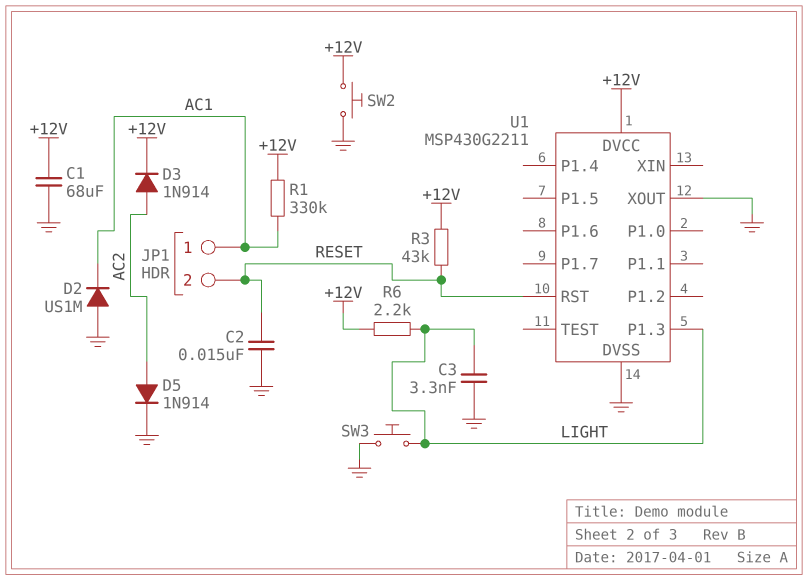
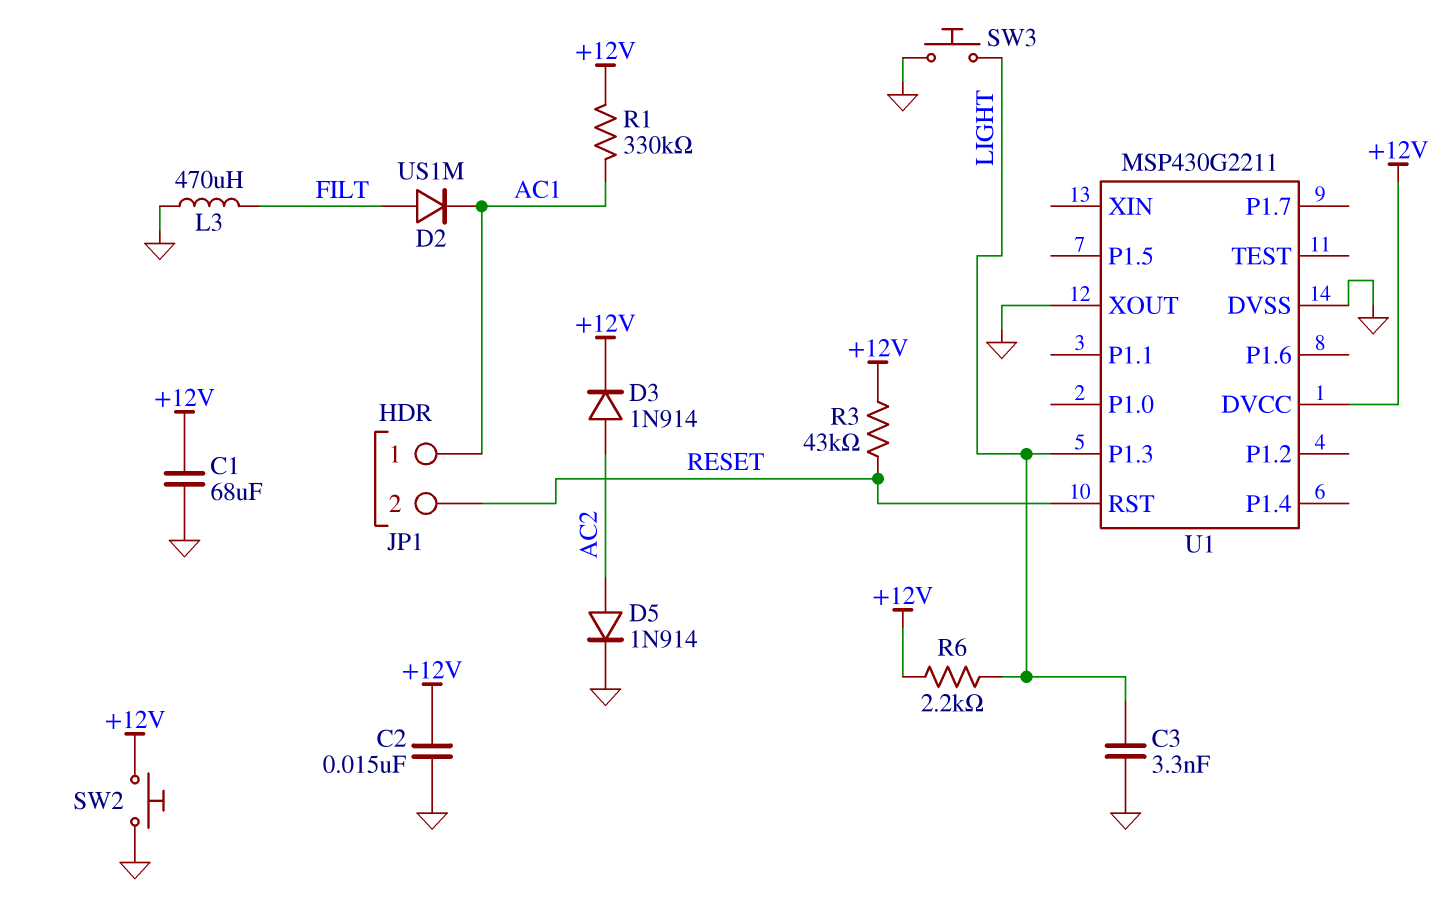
C2: 15nF (GND, RESET) -> 15nF (+12V, GND)
D2: diode US1M (A GND, K AC1) -> diode US1M (A FILT, K AC1)
L3: none -> 470uH (FILT, GND)

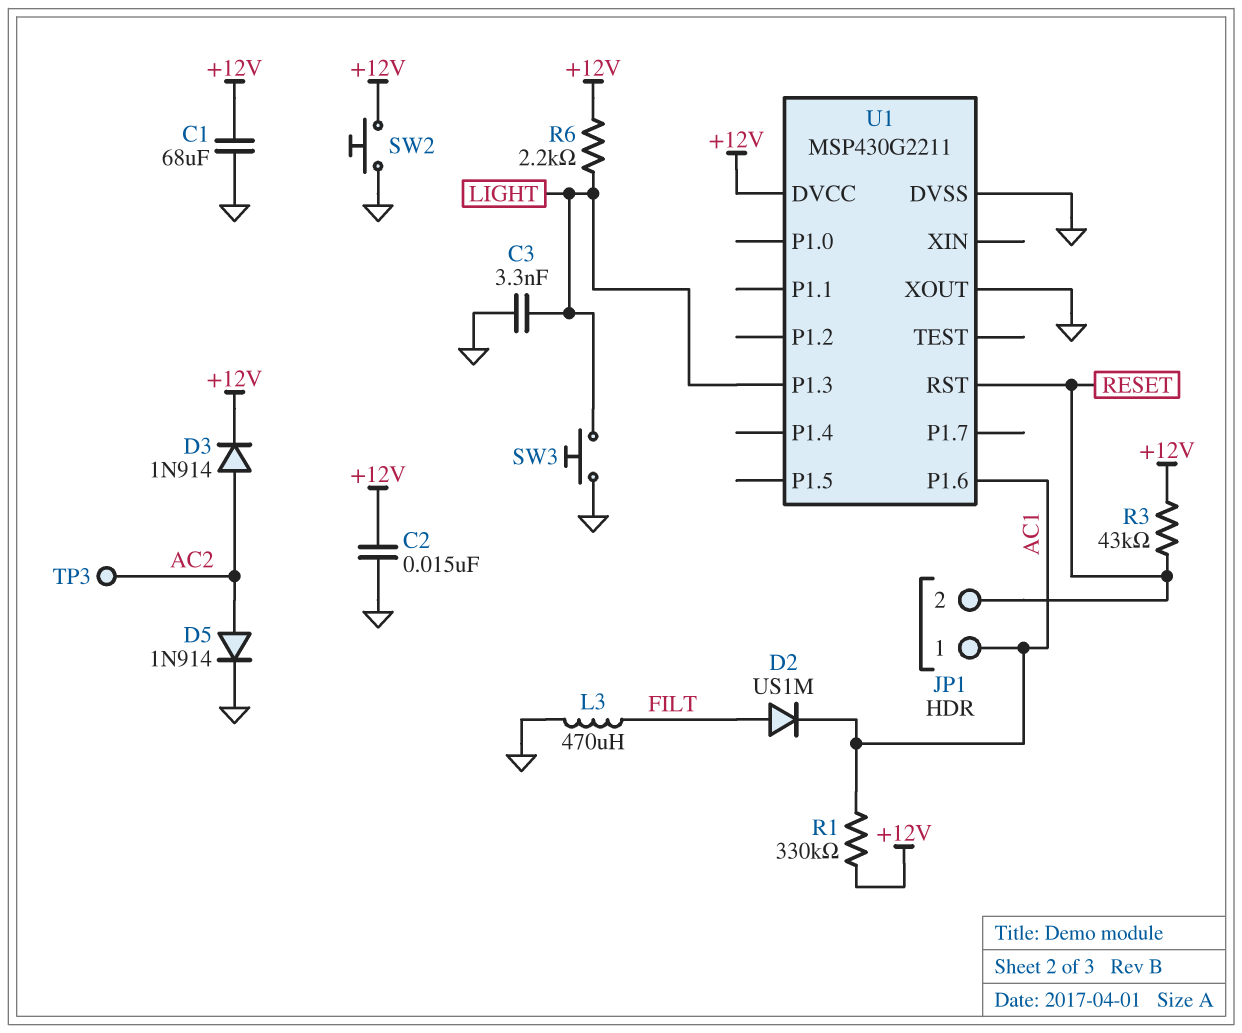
TP3: none -> test point (AC2)
U1 pin P1.6: none -> AC1

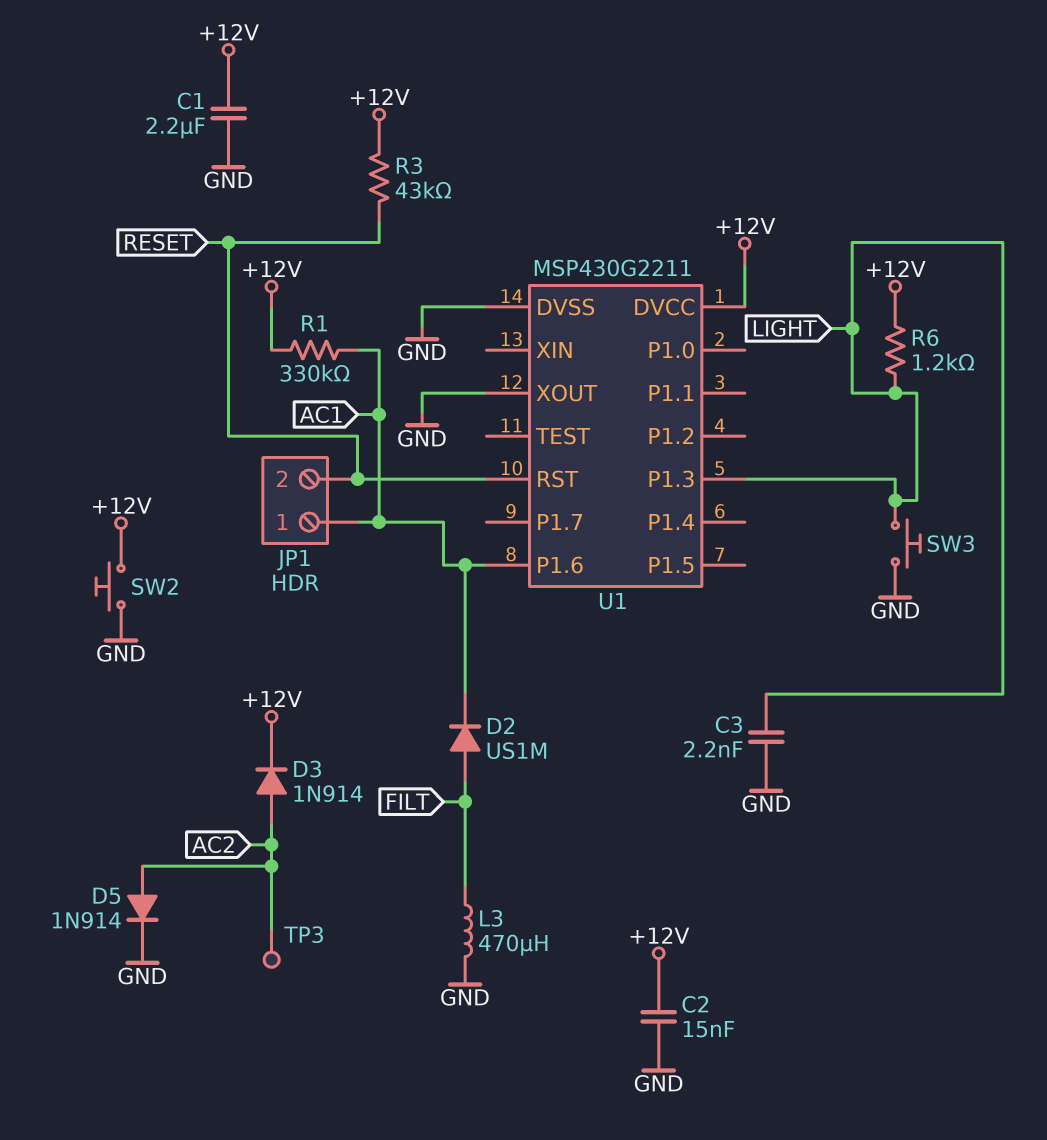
C1: 68uF (+12V, GND) -> 2.2uF (+12V, GND)
C3: 3.3nF (GND, LIGHT) -> 2.2nF (GND, LIGHT)
R6: 2.2k (+12V, LIGHT) -> 1.2k (+12V, LIGHT)

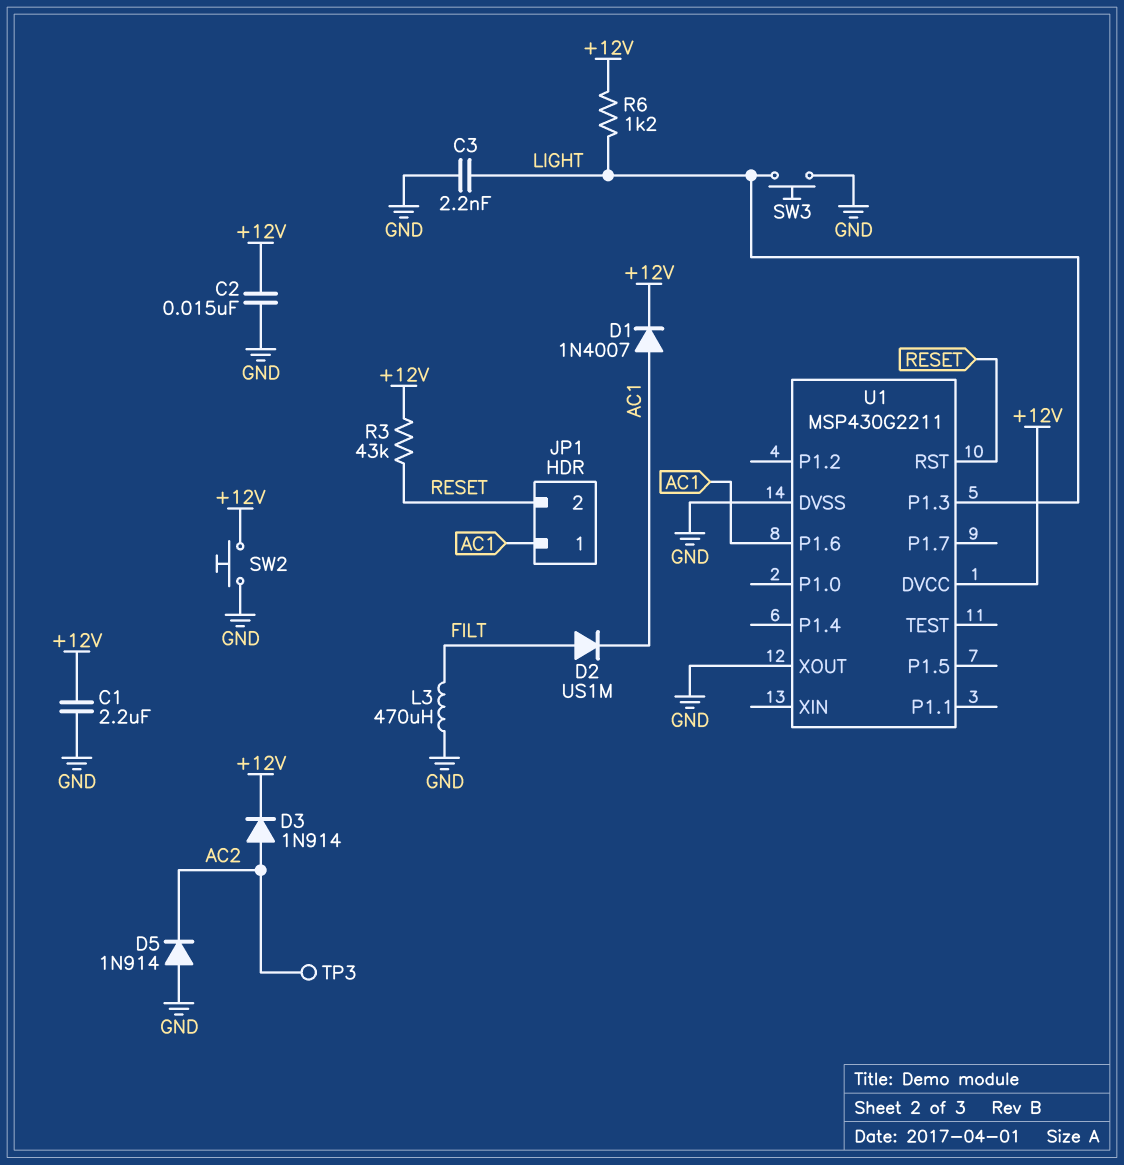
D1: none -> diode 1N4007 (A AC1, K +12V)
D5: diode 1N914 (A AC2, K GND) -> diode 1N914 (A GND, K AC2)
R1: 330k (+12V, AC1) -> none

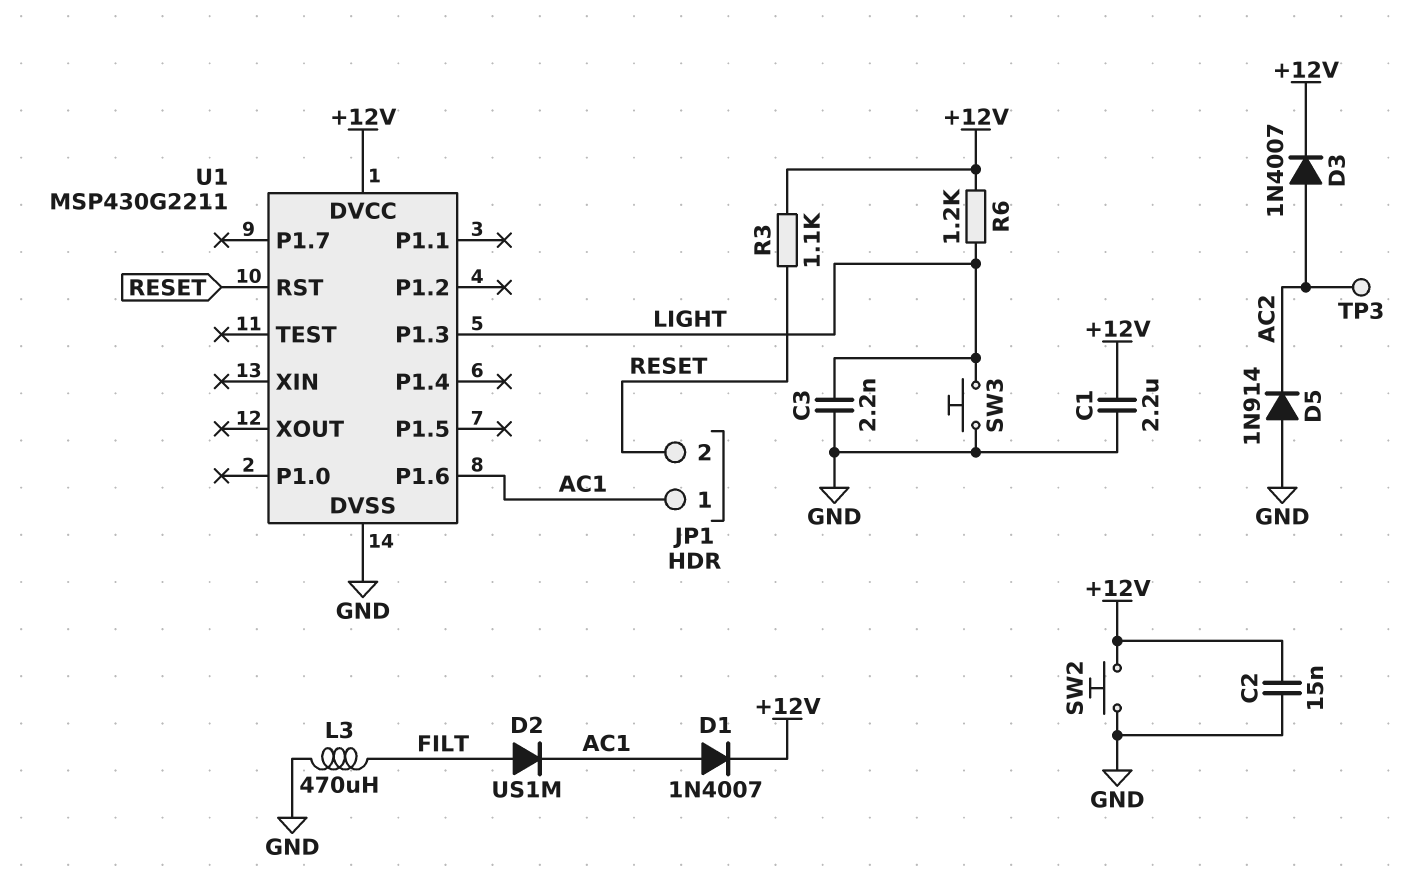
D3: diode 1N914 (A AC2, K +12V) -> diode 1N4007 (A AC2, K +12V)
R3: 43k (+12V, RESET) -> 1.1k (+12V, RESET)
U1 pin XOUT: GND -> none

